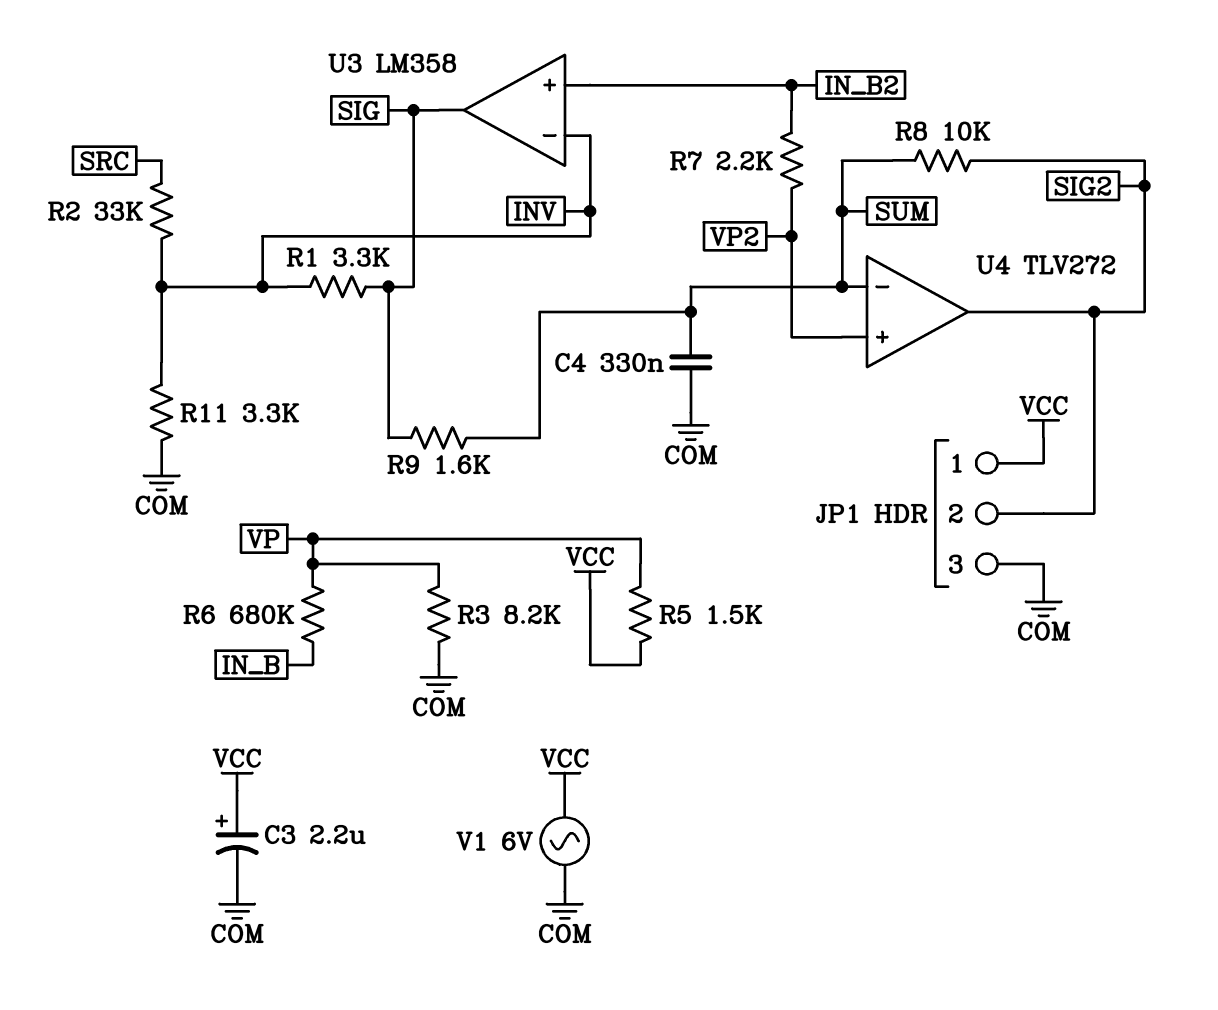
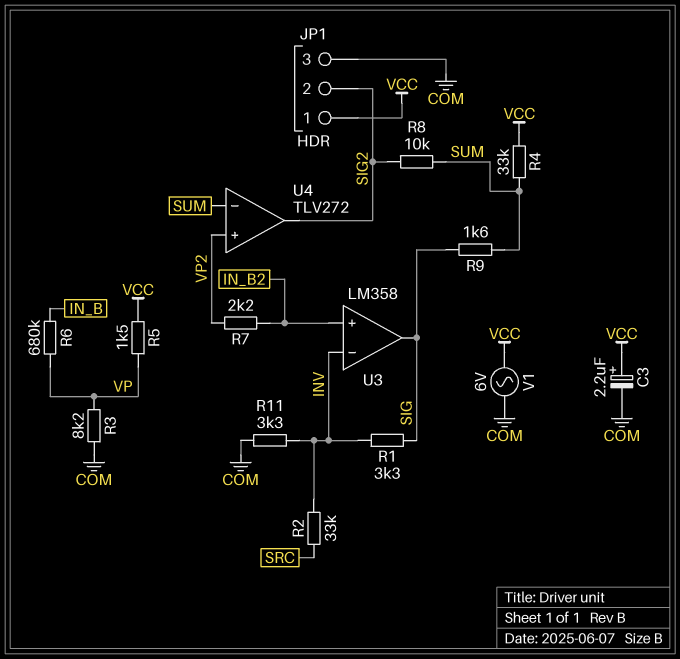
C4: 330nF (COM, SUM) -> none
R4: none -> 33k (SUM, VCC)

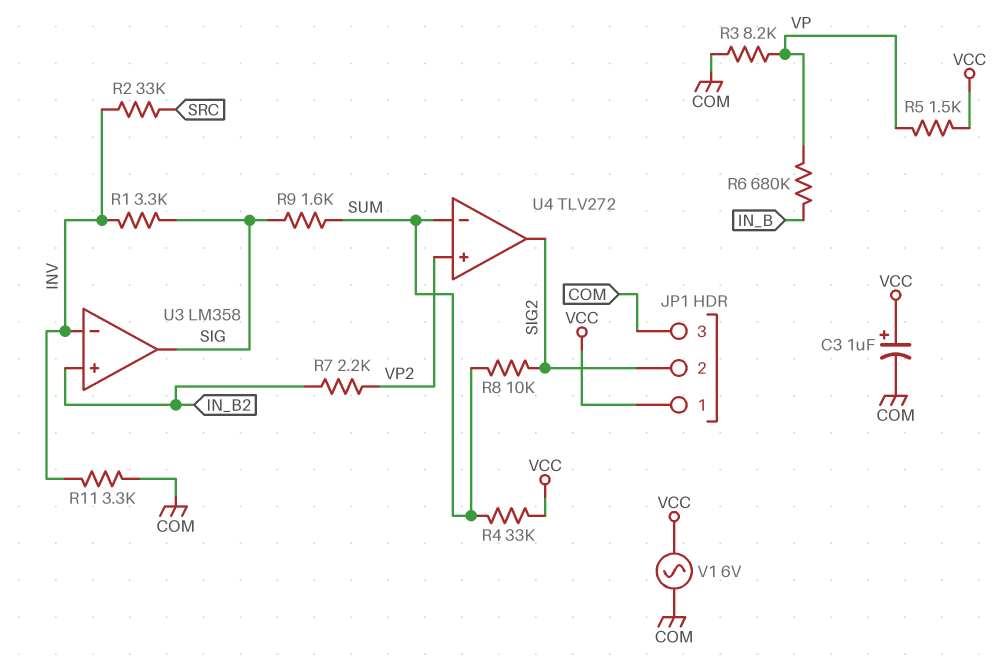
C3: 2.2uF (plus VCC, minus COM) -> 1uF (plus VCC, minus COM)

